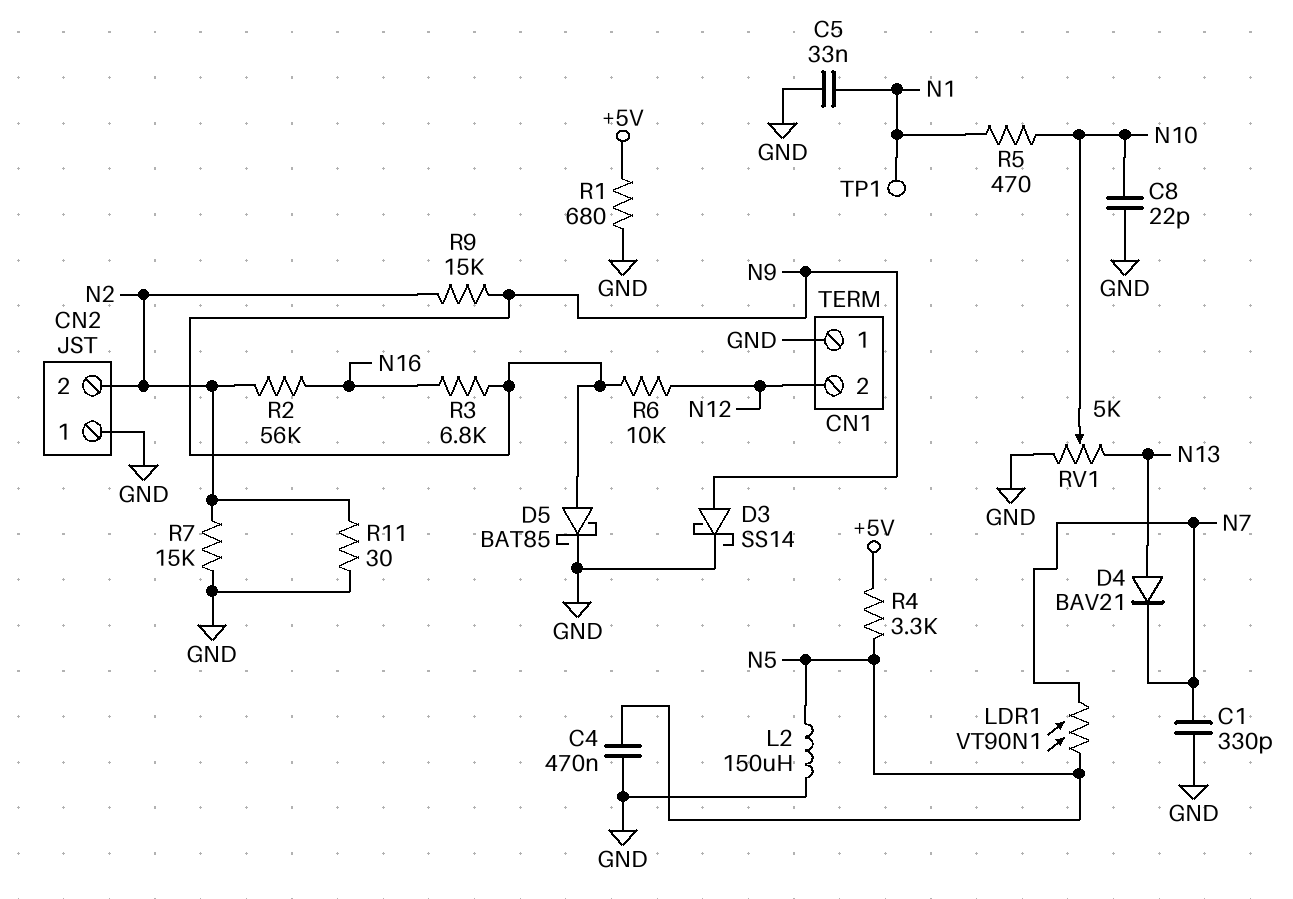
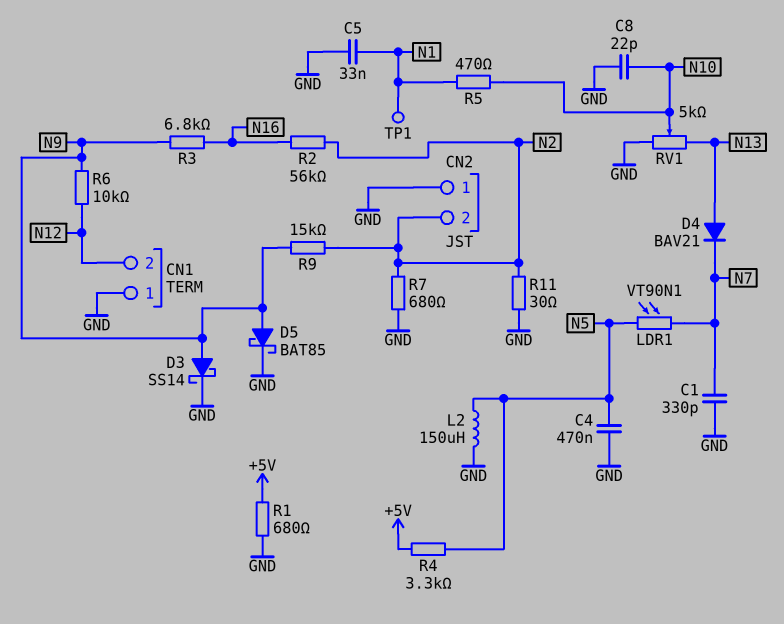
R7: 15k (GND, N2) -> 680 (GND, N2)

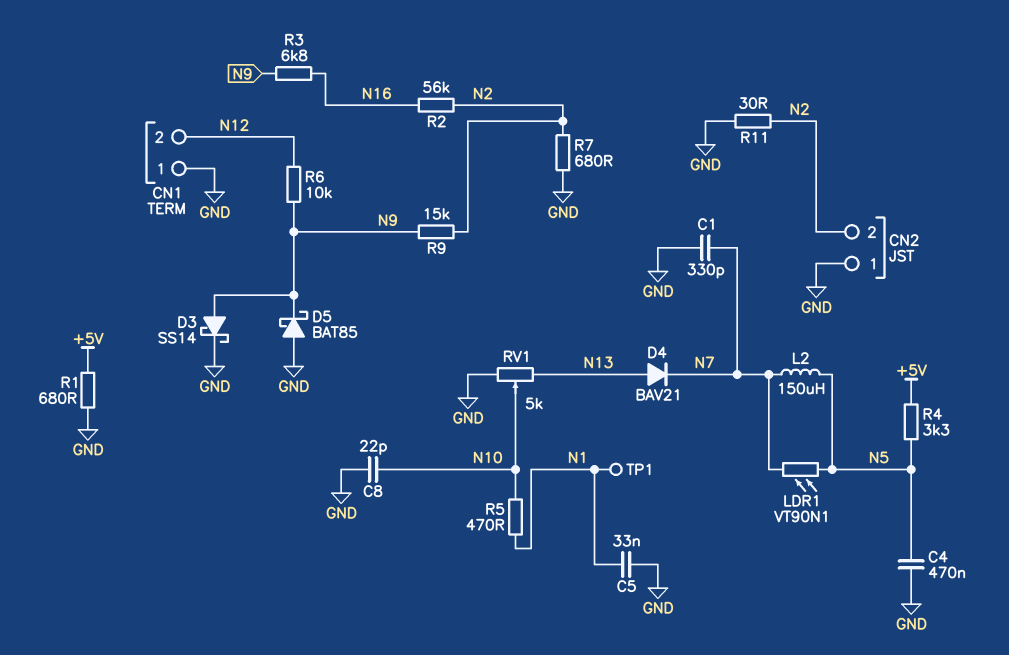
D5: schottky BAT85 (A N9, K GND) -> schottky BAT85 (A GND, K N9)
L2: 150uH (GND, N5) -> 150uH (N5, N7)

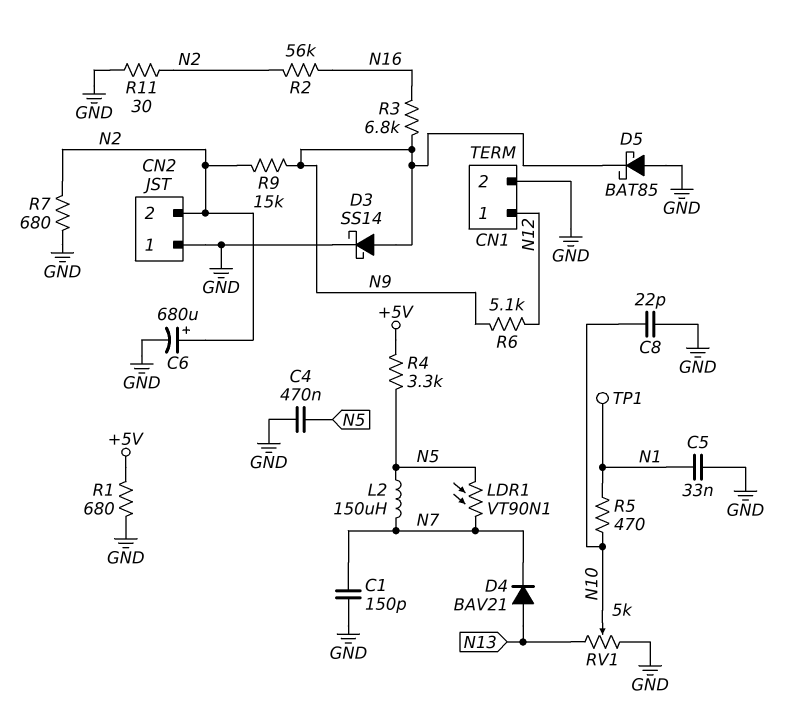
C1: 330pF (GND, N7) -> 150pF (GND, N7)
C6: none -> 680uF (plus N2, minus GND)
CN1 pin 1: GND -> N12
CN1 pin 2: N12 -> GND
R6: 10k (N9, N12) -> 5.1k (N9, N12)

